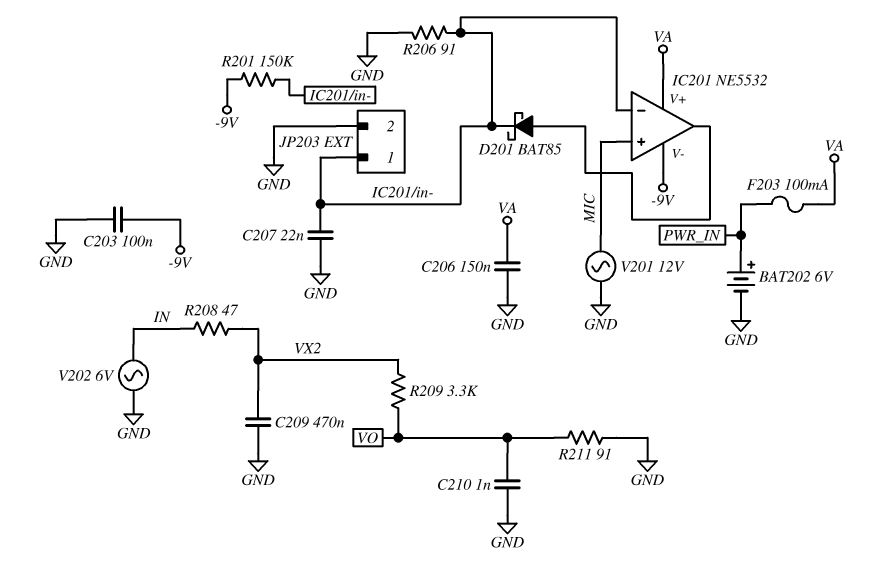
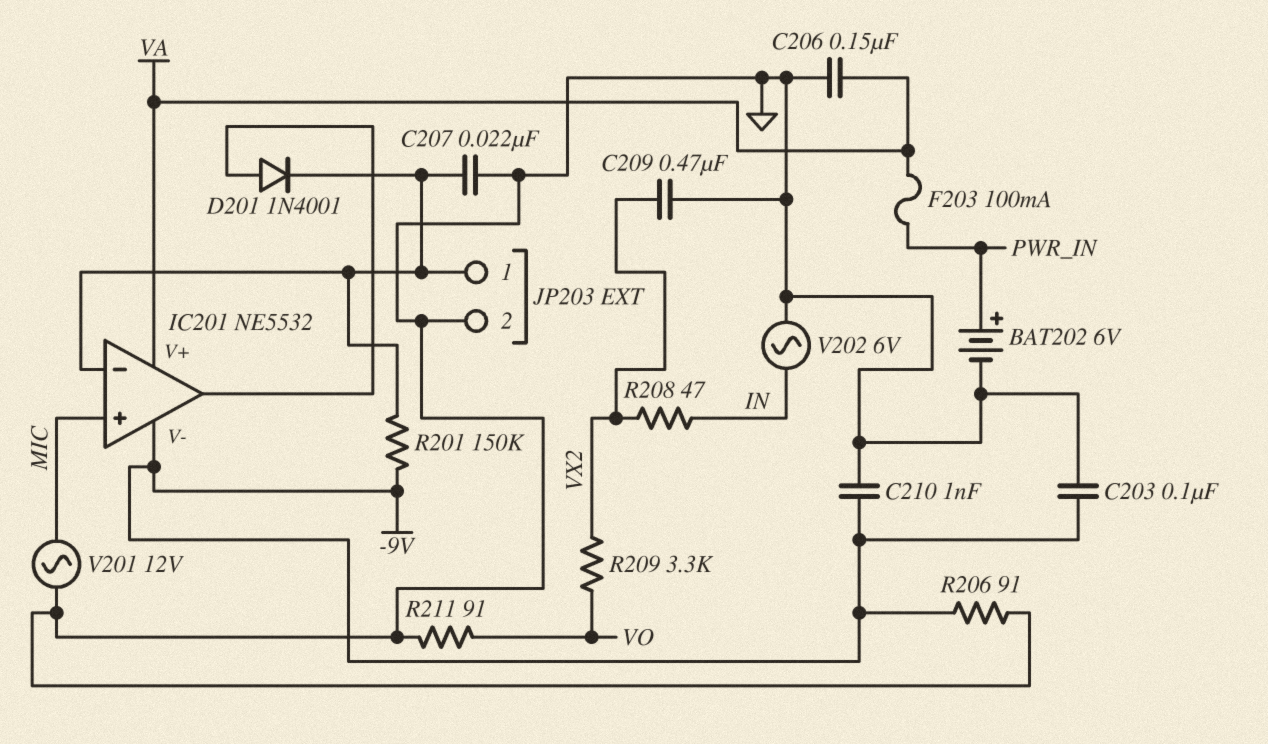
C210: 1nF (GND, VO) -> 1nF (-9V, GND)
D201: schottky BAT85 (A IC201/out, K IC201/in-) -> diode 1N4001 (A IC201/out, K IC201/in-)
R206: 91 (GND, IC201/in-) -> 91 (-9V, GND)

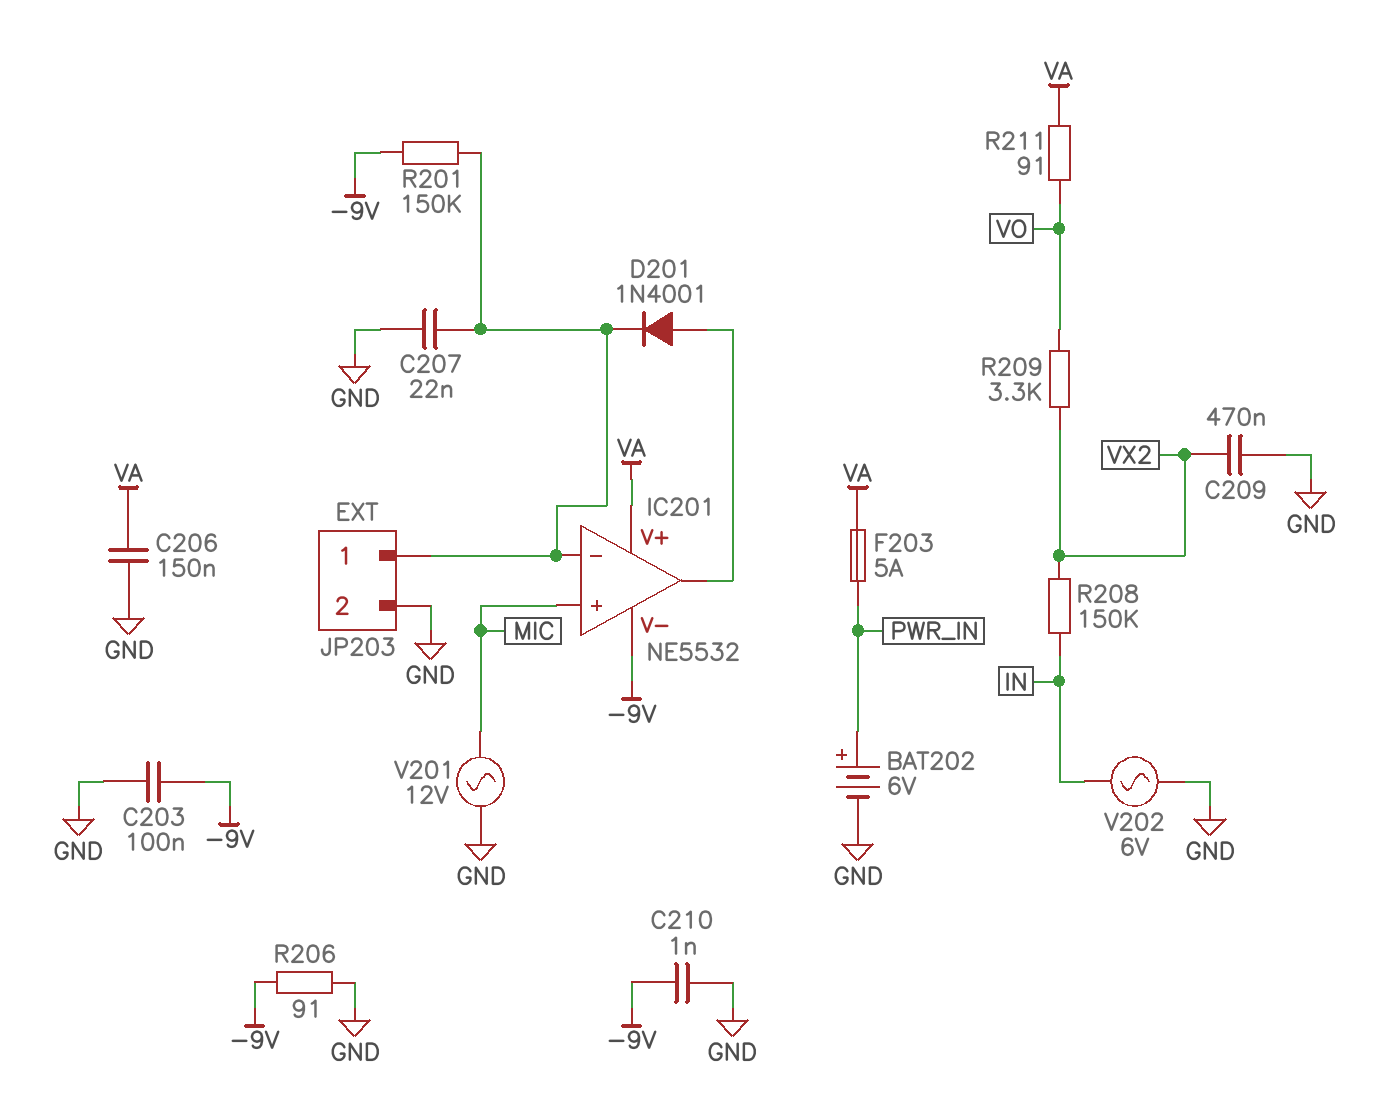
F203: 100mA (PWR_IN, VA) -> 5A (PWR_IN, VA)
R208: 47 (IN, VX2) -> 150k (IN, VX2)
R211: 91 (GND, VO) -> 91 (VA, VO)

